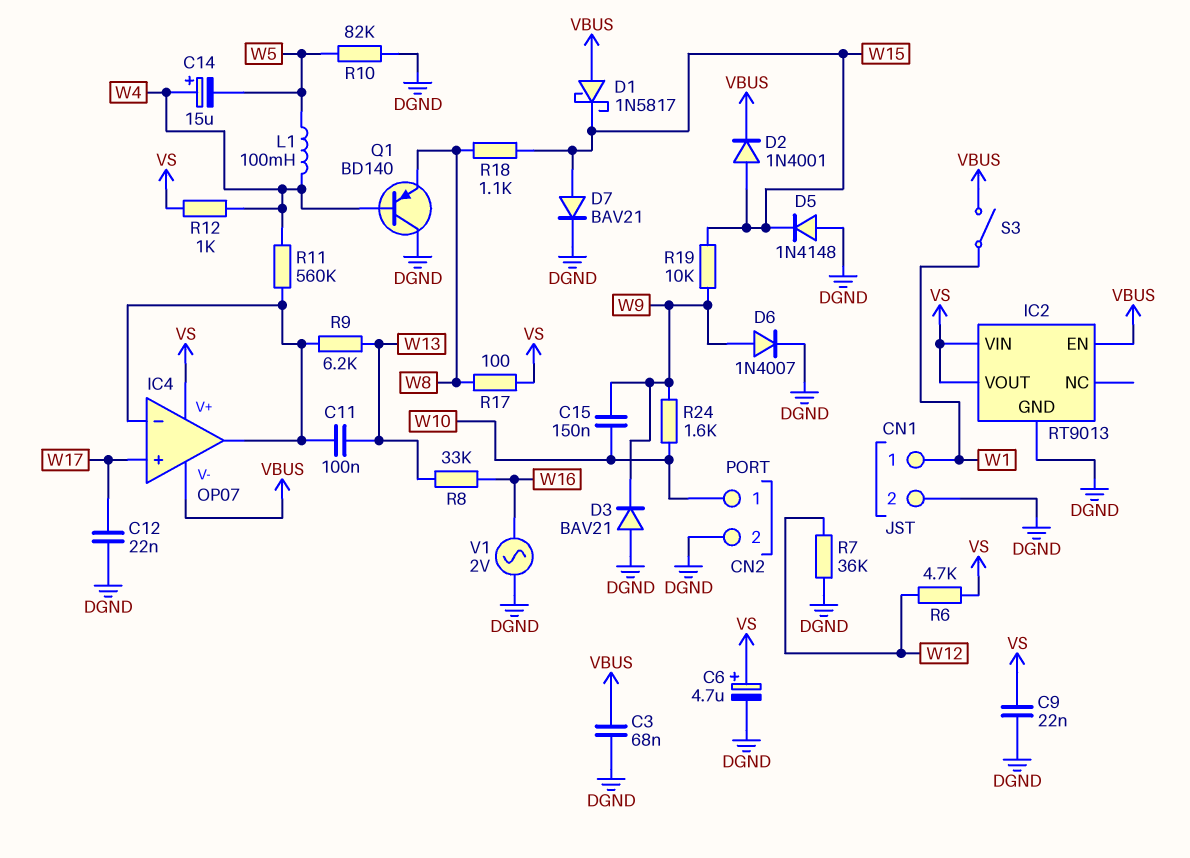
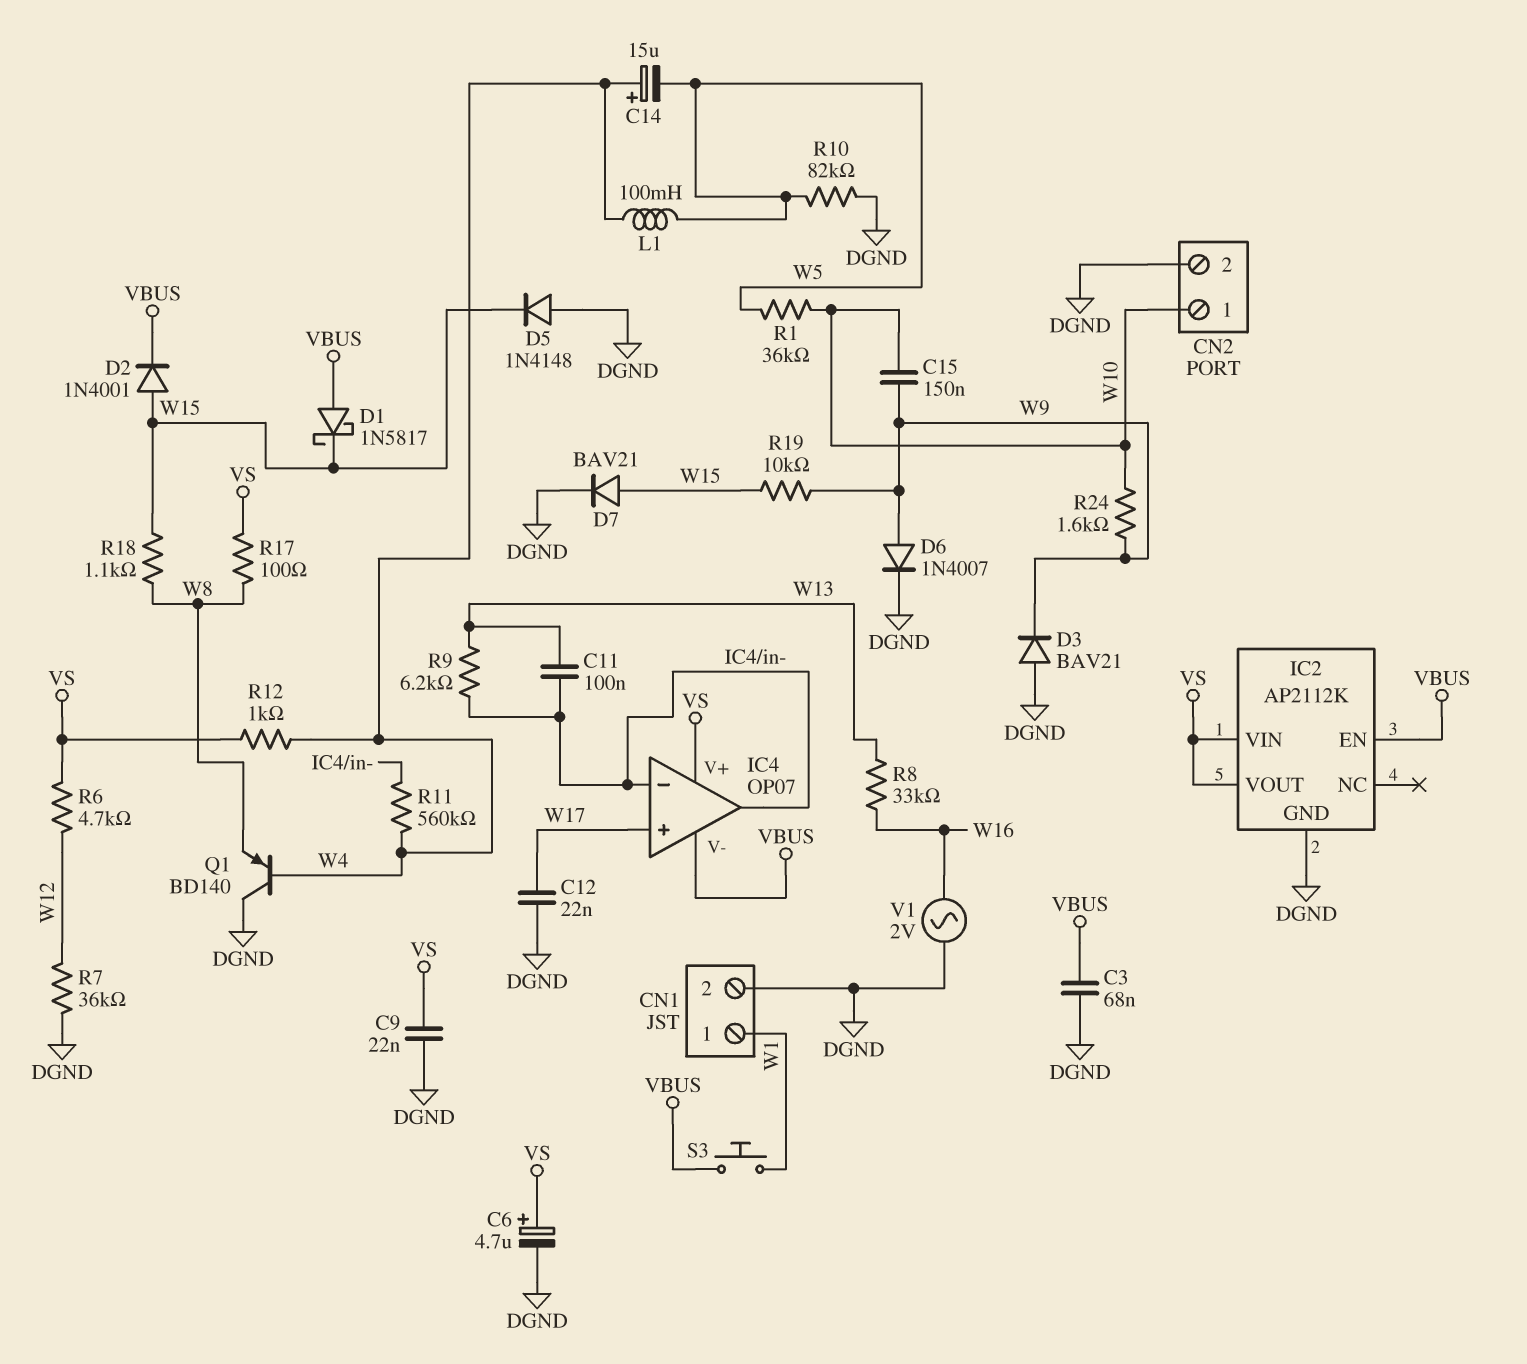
IC2: RT9013 -> AP2112K
R1: none -> 36k (W5, W10)
S3: switch (VBUS, W1) -> button (VBUS, W1)

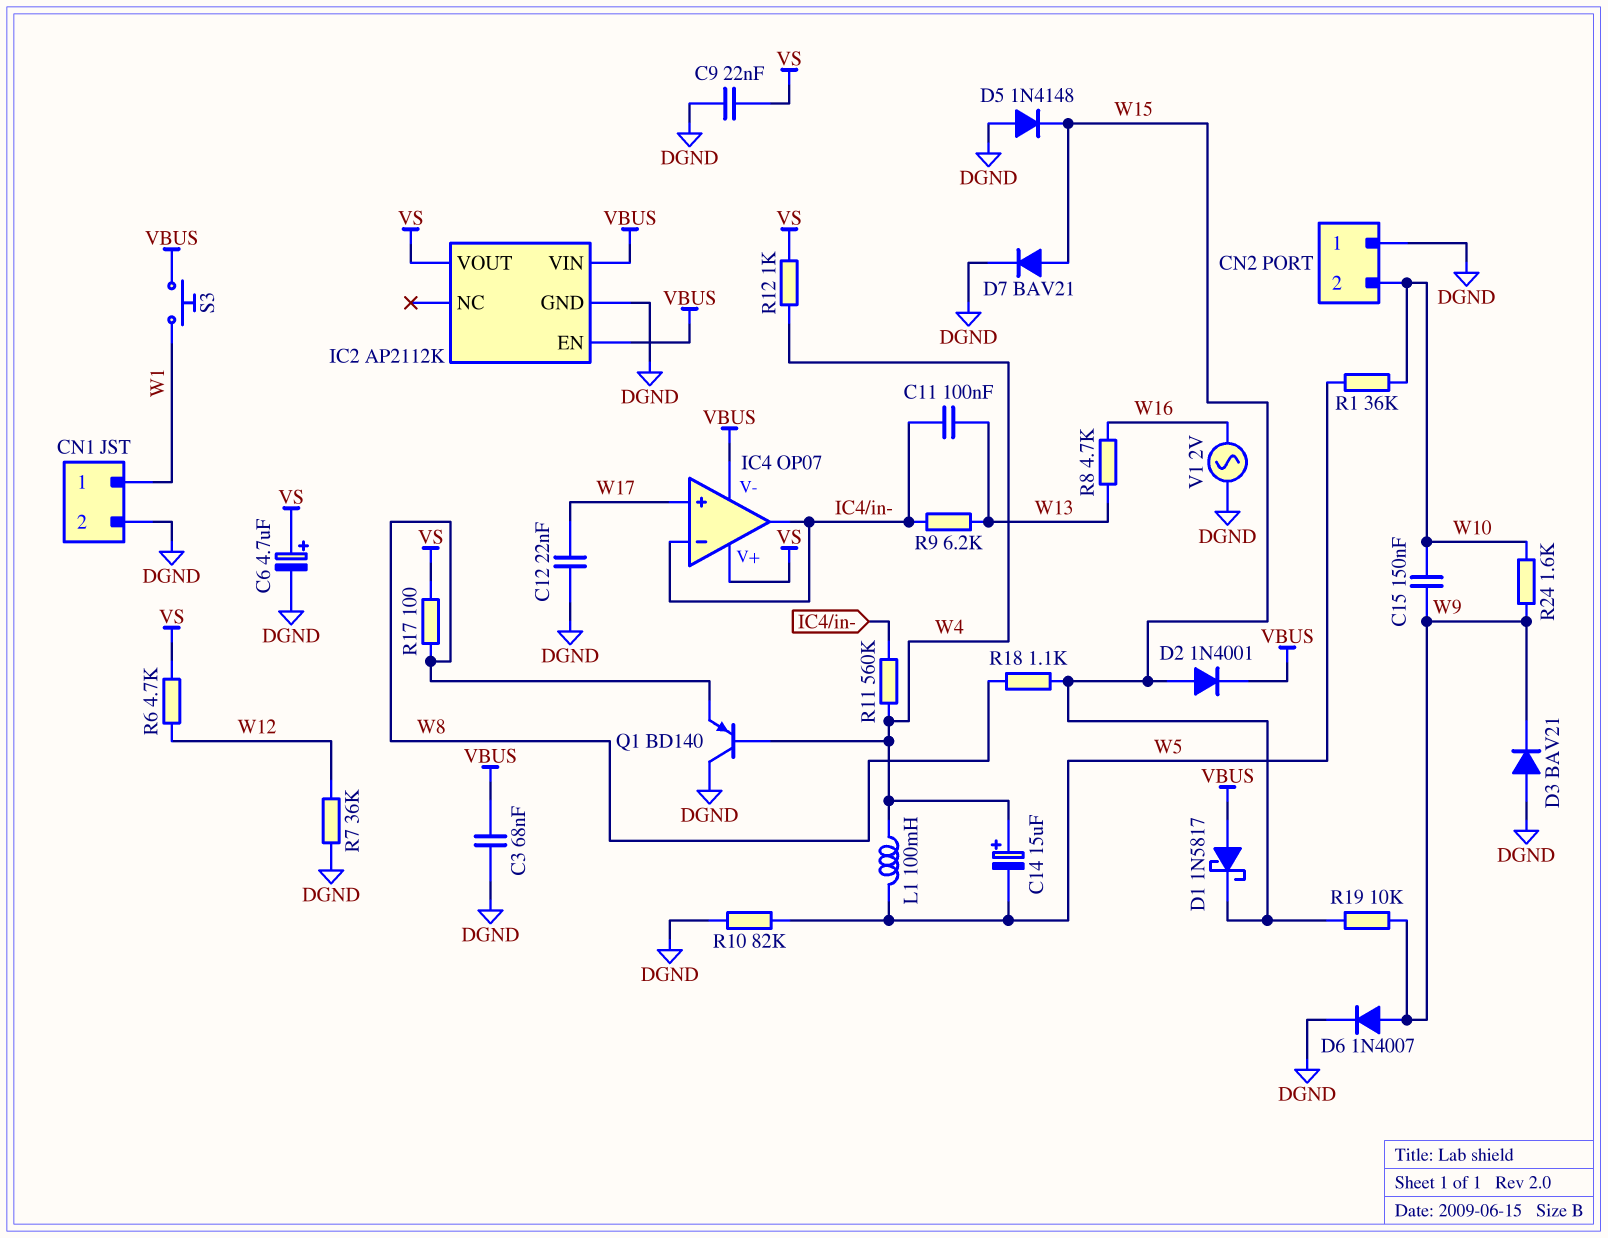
CN2 pin 1: W10 -> DGND
CN2 pin 2: DGND -> W10
IC2 pin VIN: VS -> VBUS
R8: 33k (W13, W16) -> 4.7k (W13, W16)

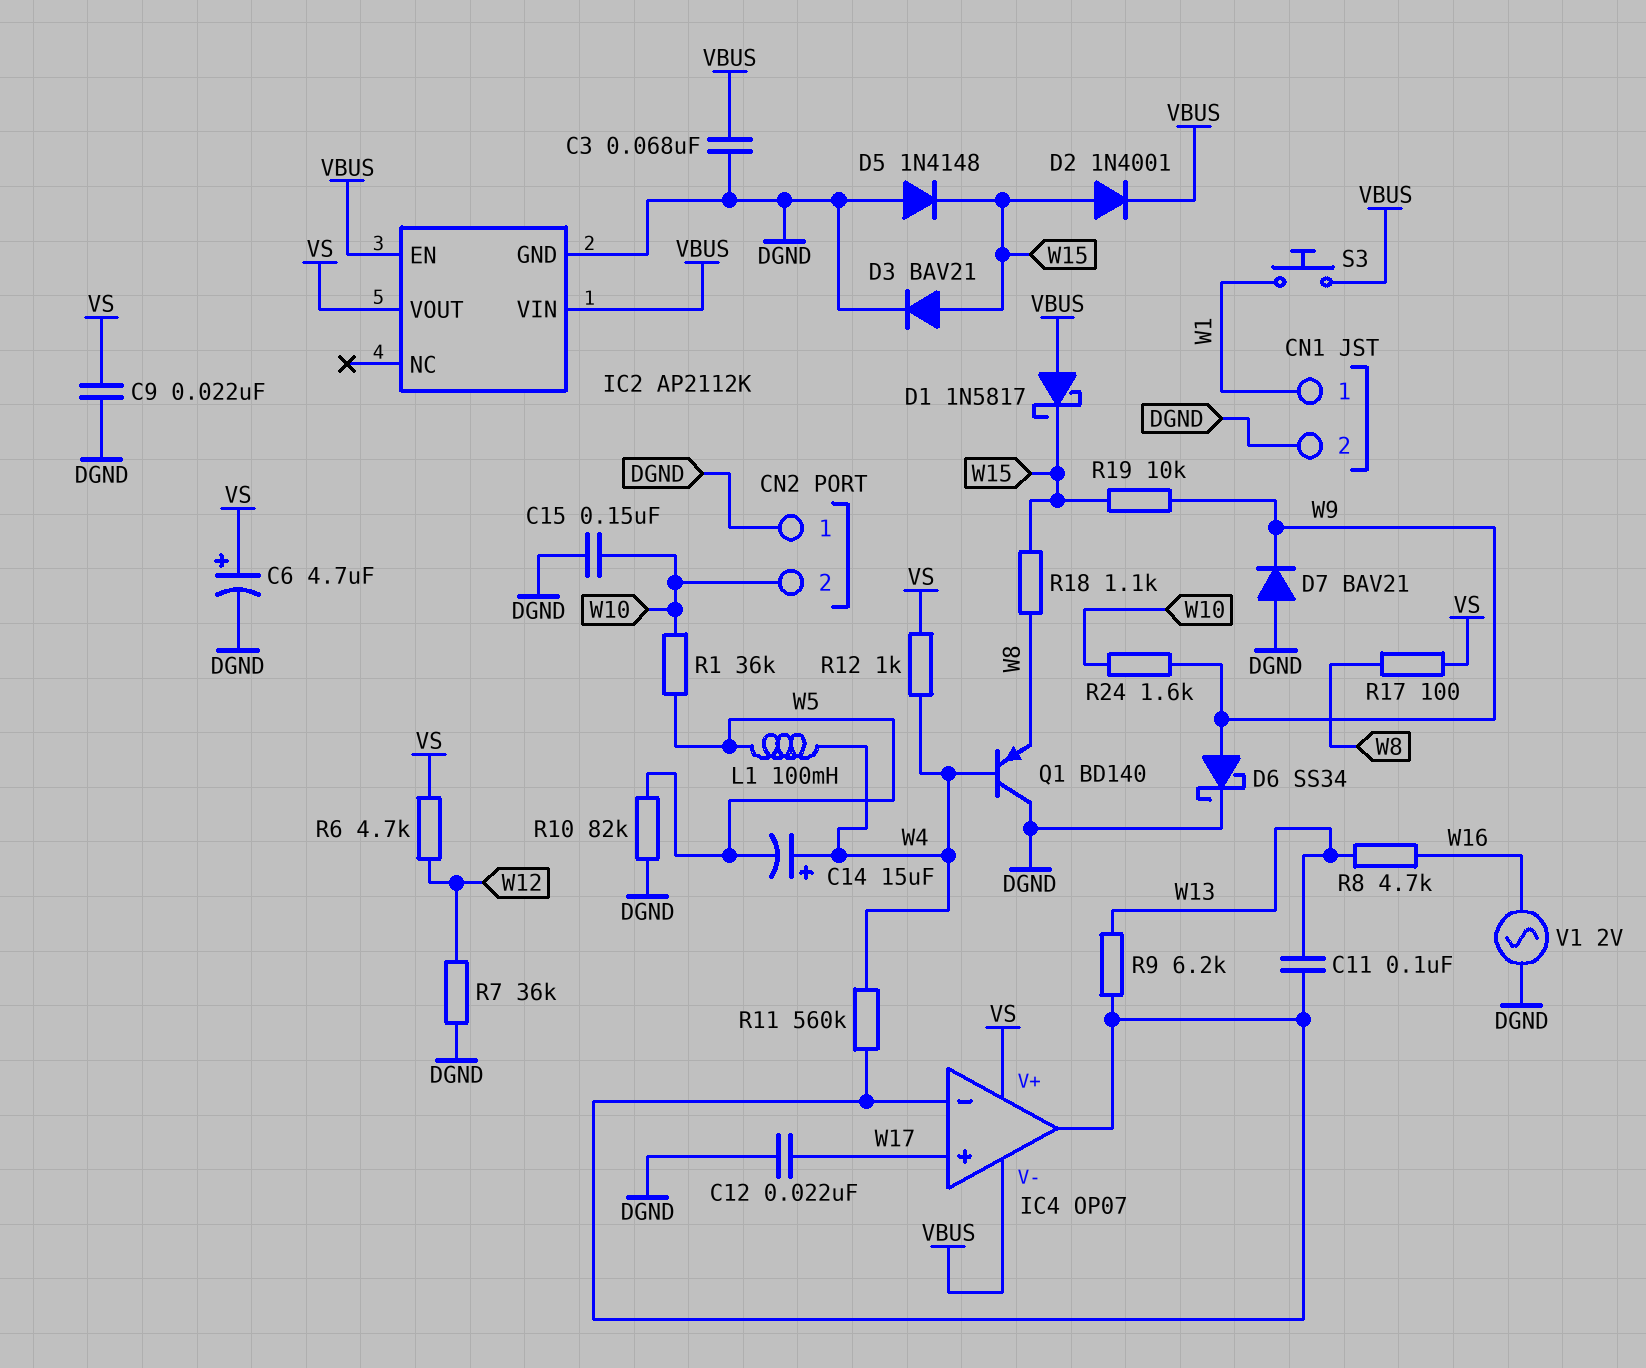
C15: 150nF (W9, W10) -> 150nF (DGND, W10)
D3: diode BAV21 (A DGND, K W9) -> diode BAV21 (A W15, K DGND)
D6: diode 1N4007 (A W9, K DGND) -> schottky SS34 (A W9, K DGND)
D7: diode BAV21 (A W15, K DGND) -> diode BAV21 (A DGND, K W9)

